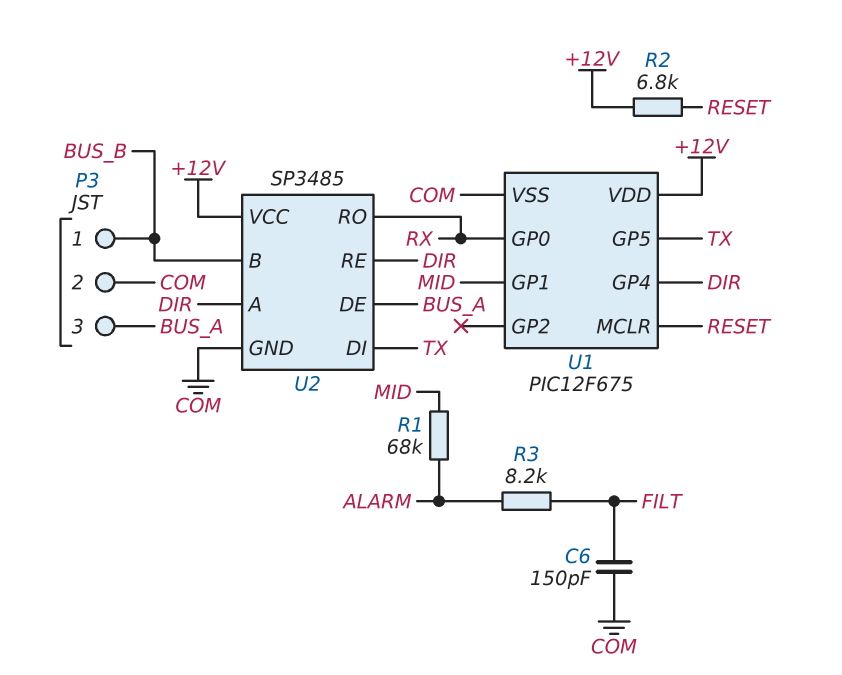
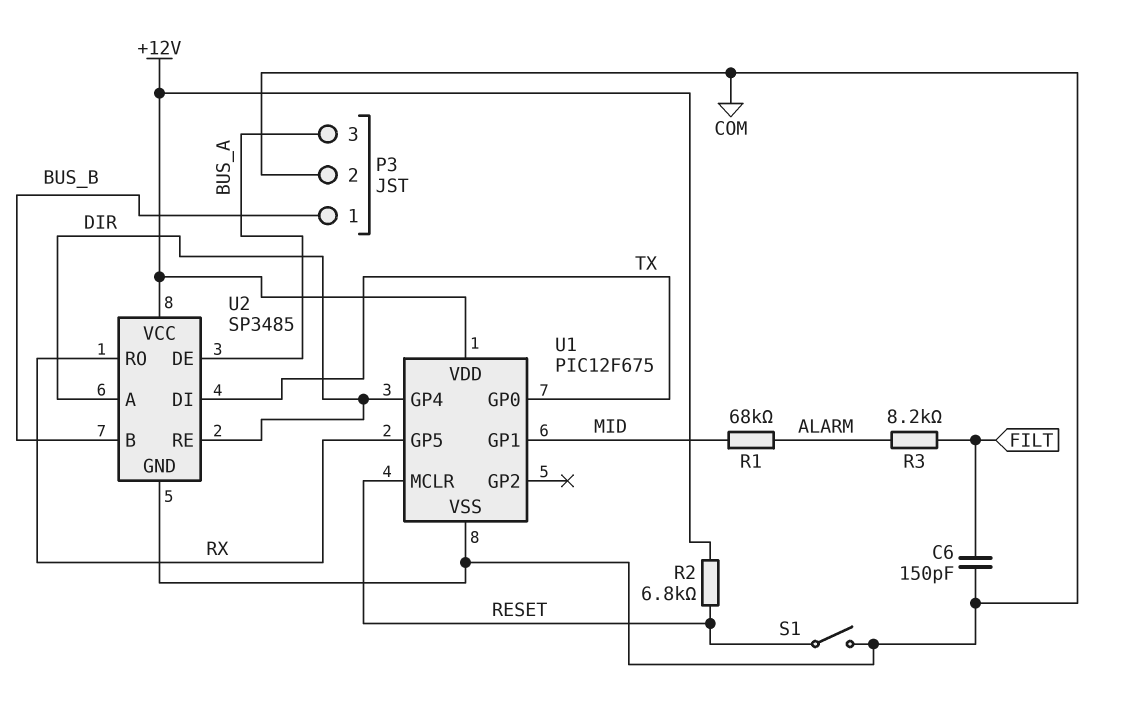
S1: none -> switch (COM, RESET)
U1 pin GP0: RX -> TX
U1 pin GP5: TX -> RX

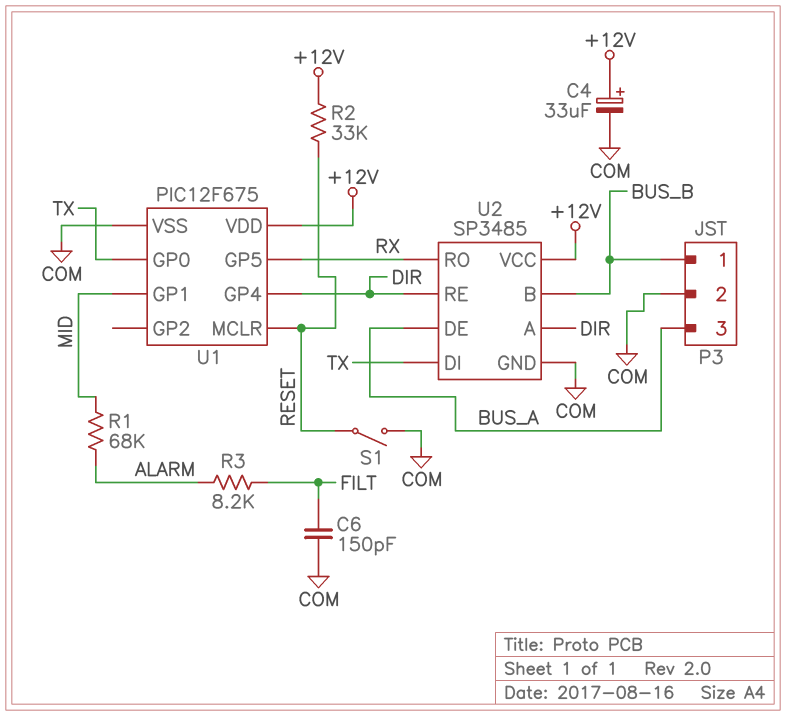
C4: none -> 33uF (plus +12V, minus COM)
R2: 6.8k (+12V, RESET) -> 33k (+12V, RESET)

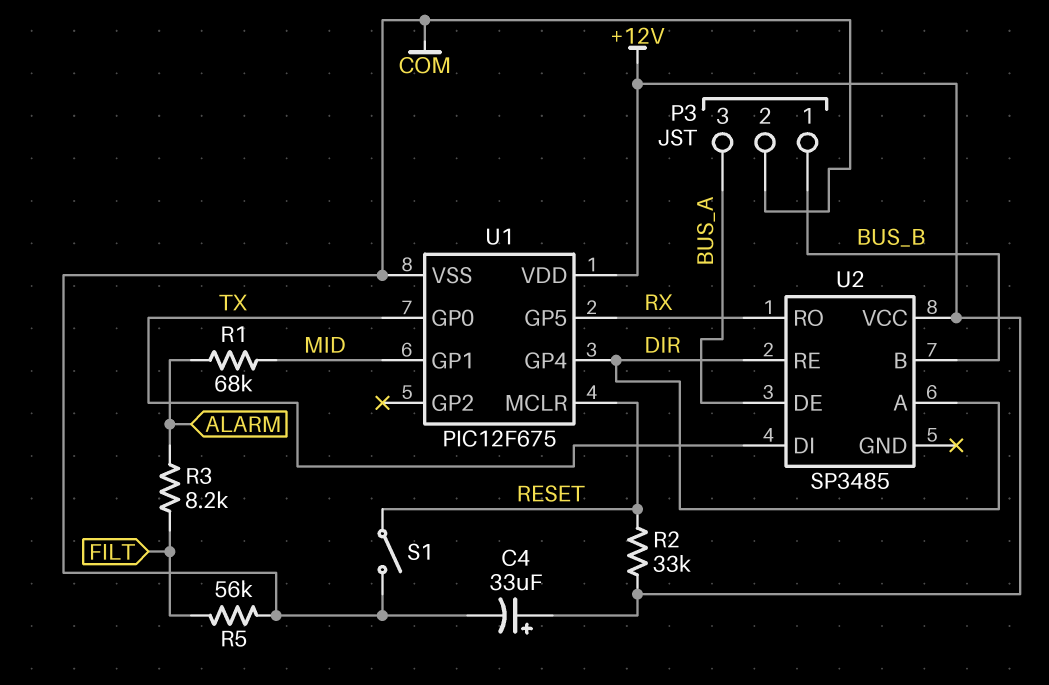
C6: 150pF (COM, FILT) -> none
R5: none -> 56k (COM, FILT)
U2 pin GND: COM -> none

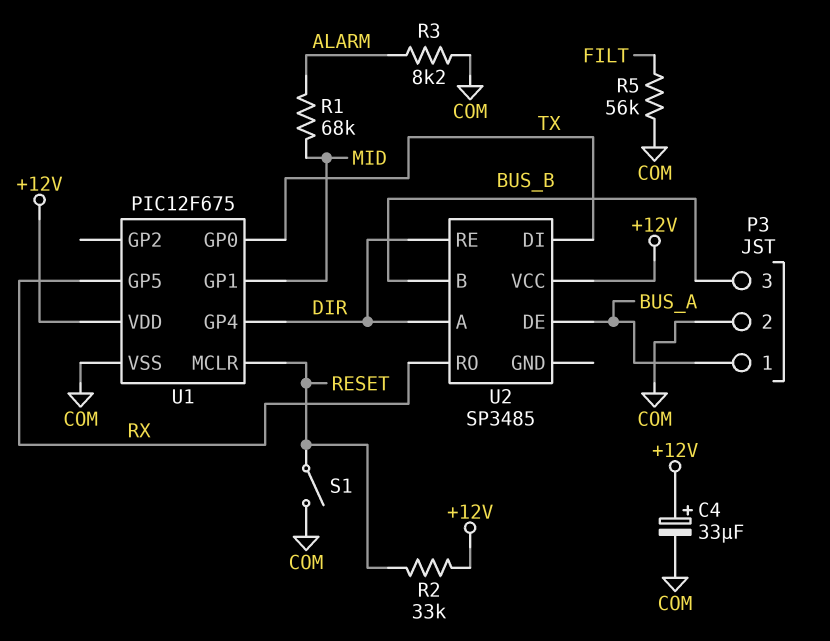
P3 pin 1: BUS_B -> BUS_A
P3 pin 3: BUS_A -> BUS_B
R3: 8.2k (ALARM, FILT) -> 8.2k (ALARM, COM)

